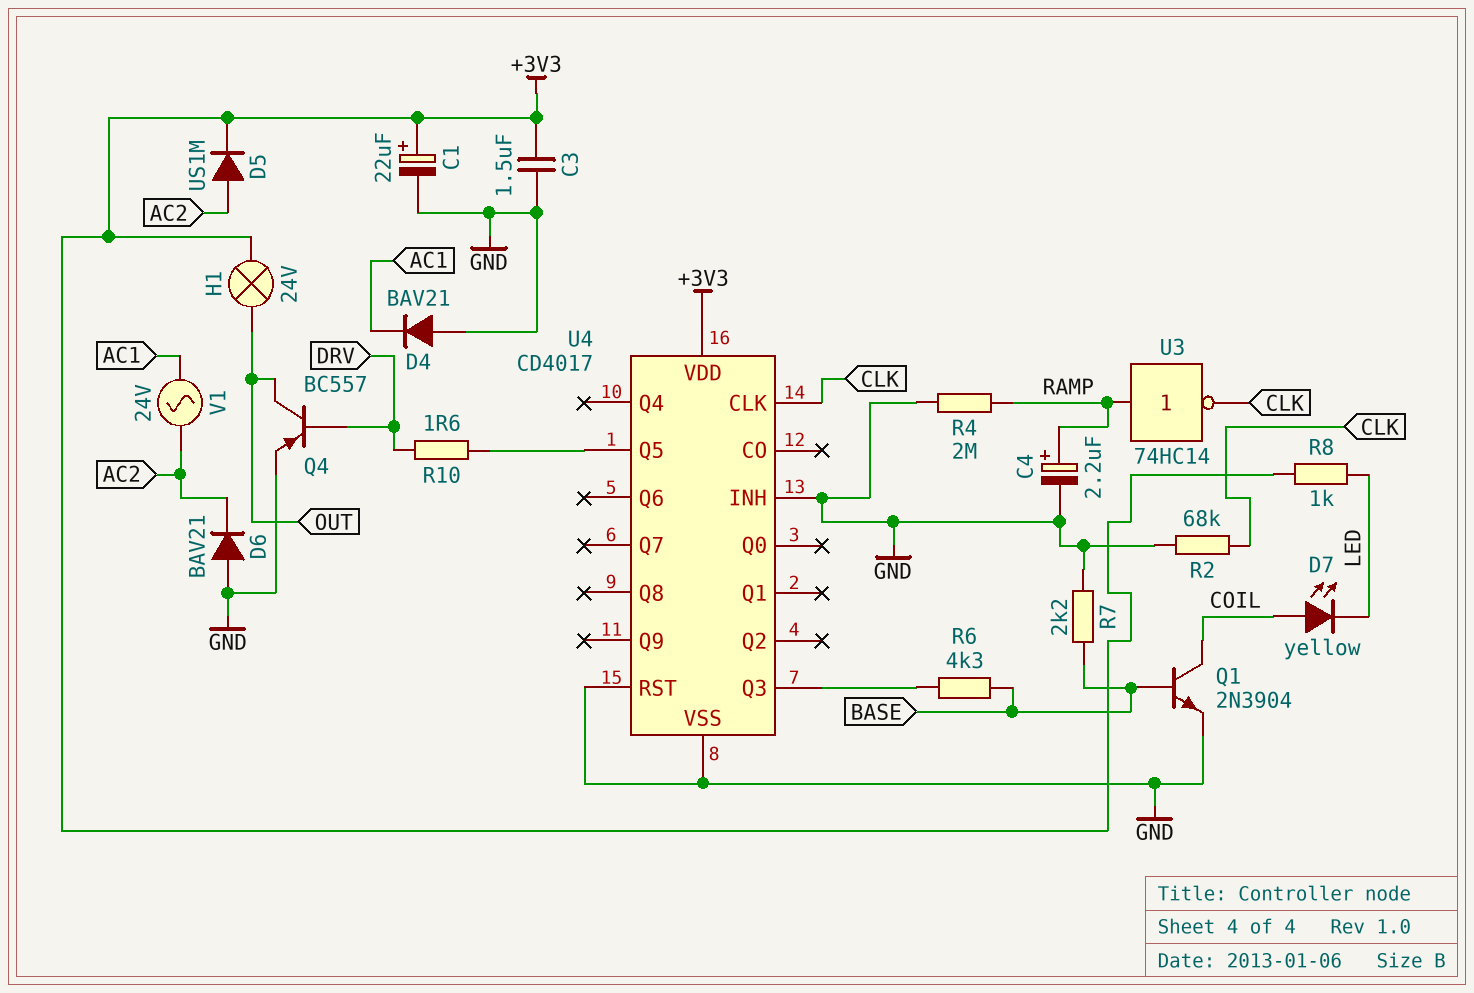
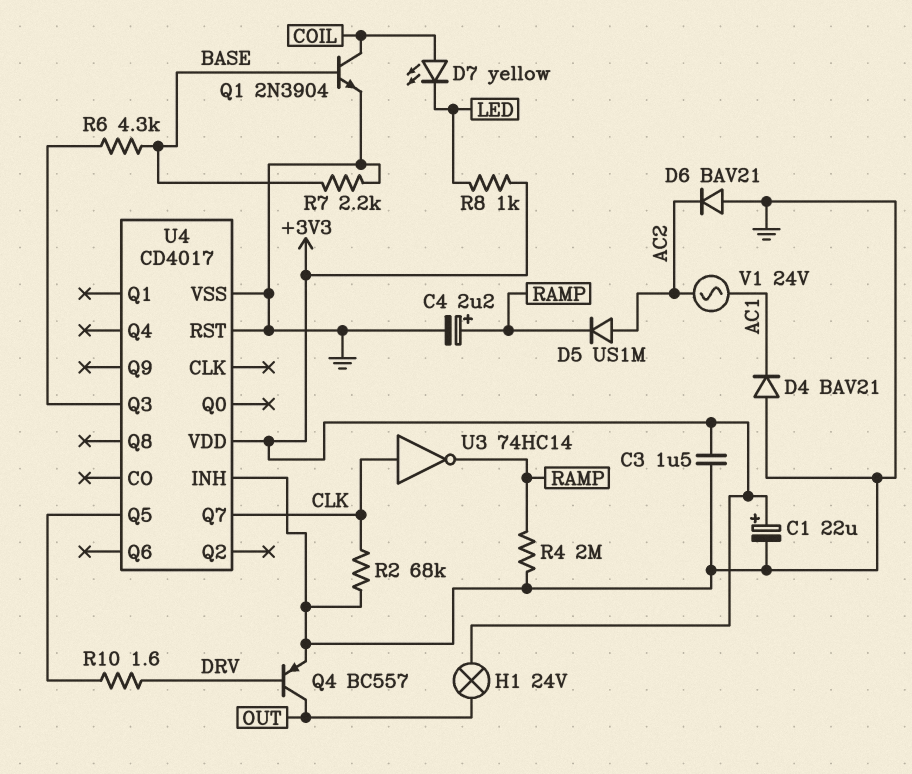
D5: diode US1M (A AC2, K +3V3) -> diode US1M (A AC2, K RAMP)
U3: NOT 74HC14 (in RAMP, out CLK) -> NOT 74HC14 (in CLK, out RAMP)
U4 pin CLK: CLK -> none
U4 pin Q7: none -> CLK

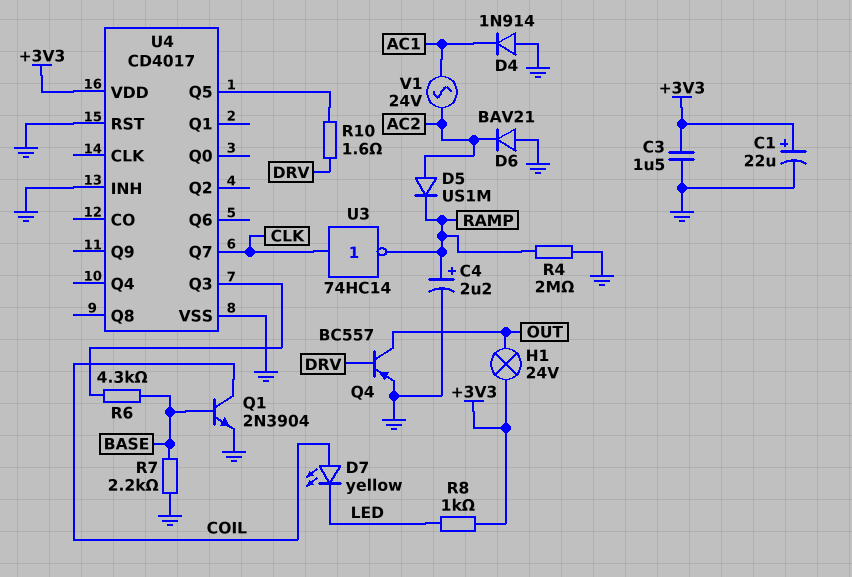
D4: diode BAV21 (A GND, K AC1) -> diode 1N914 (A GND, K AC1)
R2: 68k (CLK, GND) -> none

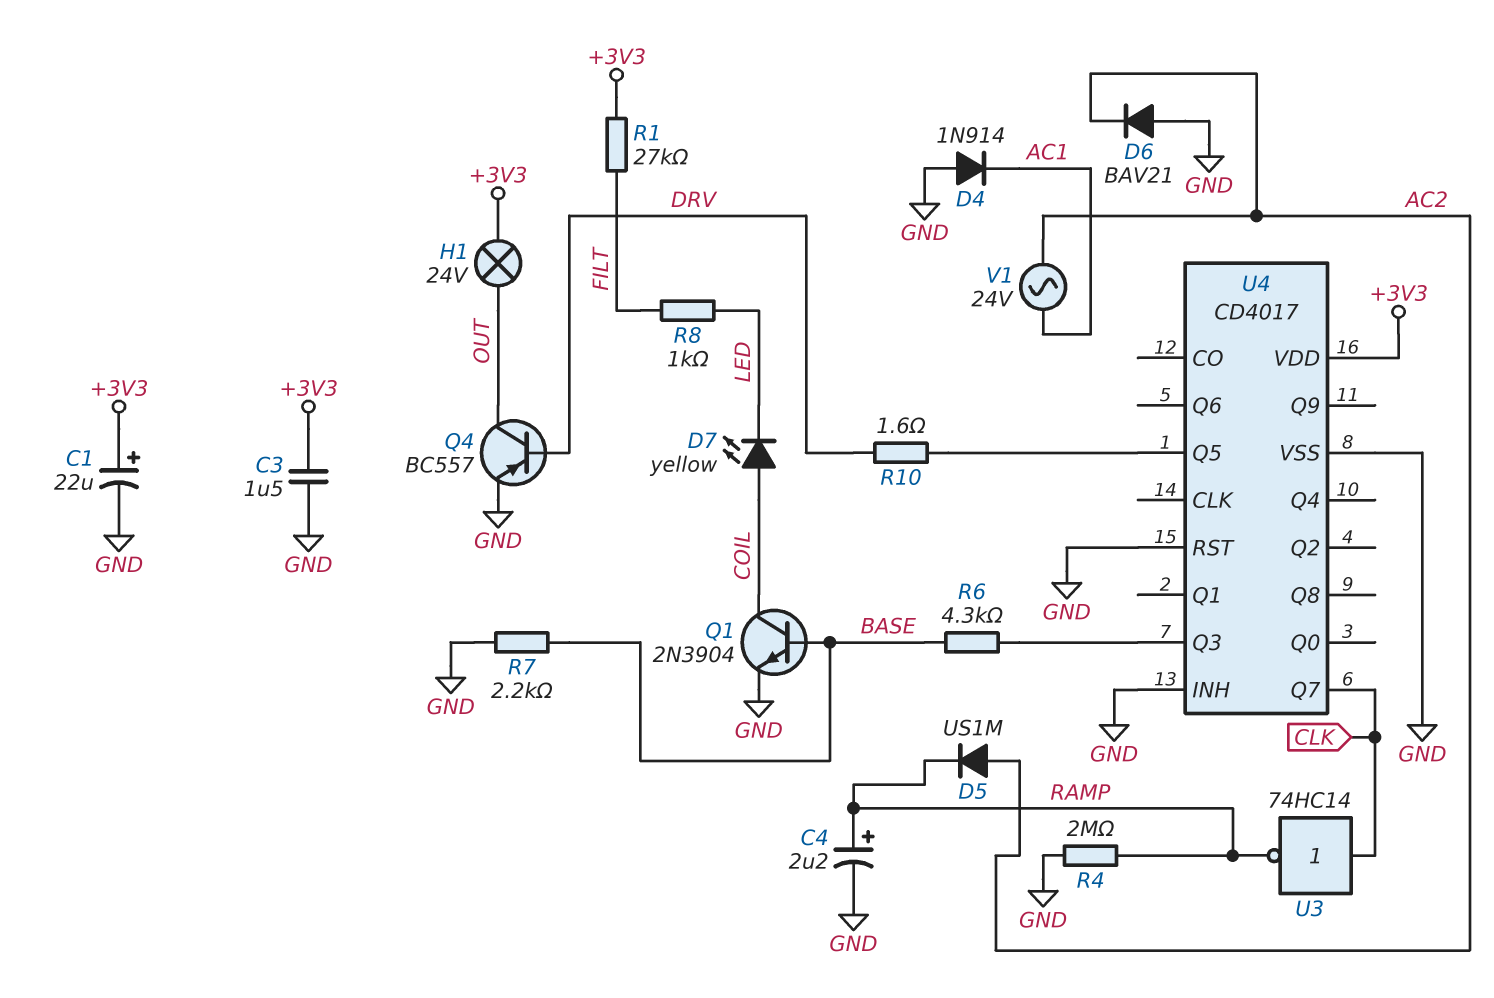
R1: none -> 27k (+3V3, FILT)
R8: 1k (+3V3, LED) -> 1k (FILT, LED)

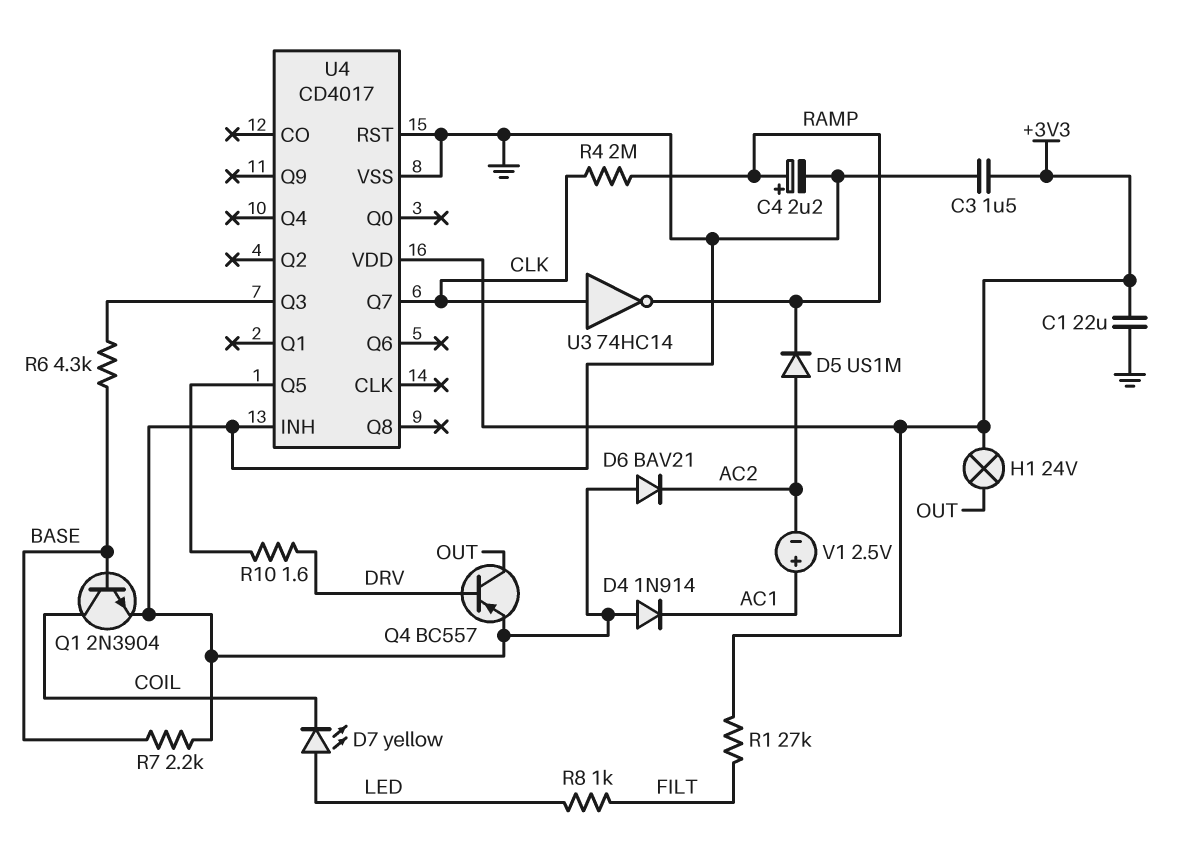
C1: 22uF (plus +3V3, minus GND) -> 22uF (+3V3, GND)
D7: LED yellow (A COIL, K LED) -> LED yellow (A LED, K COIL)
R4: 2M (GND, RAMP) -> 2M (CLK, RAMP)
V1: AC 24V (AC1, AC2) -> 2.5V (plus AC1, minus AC2)

